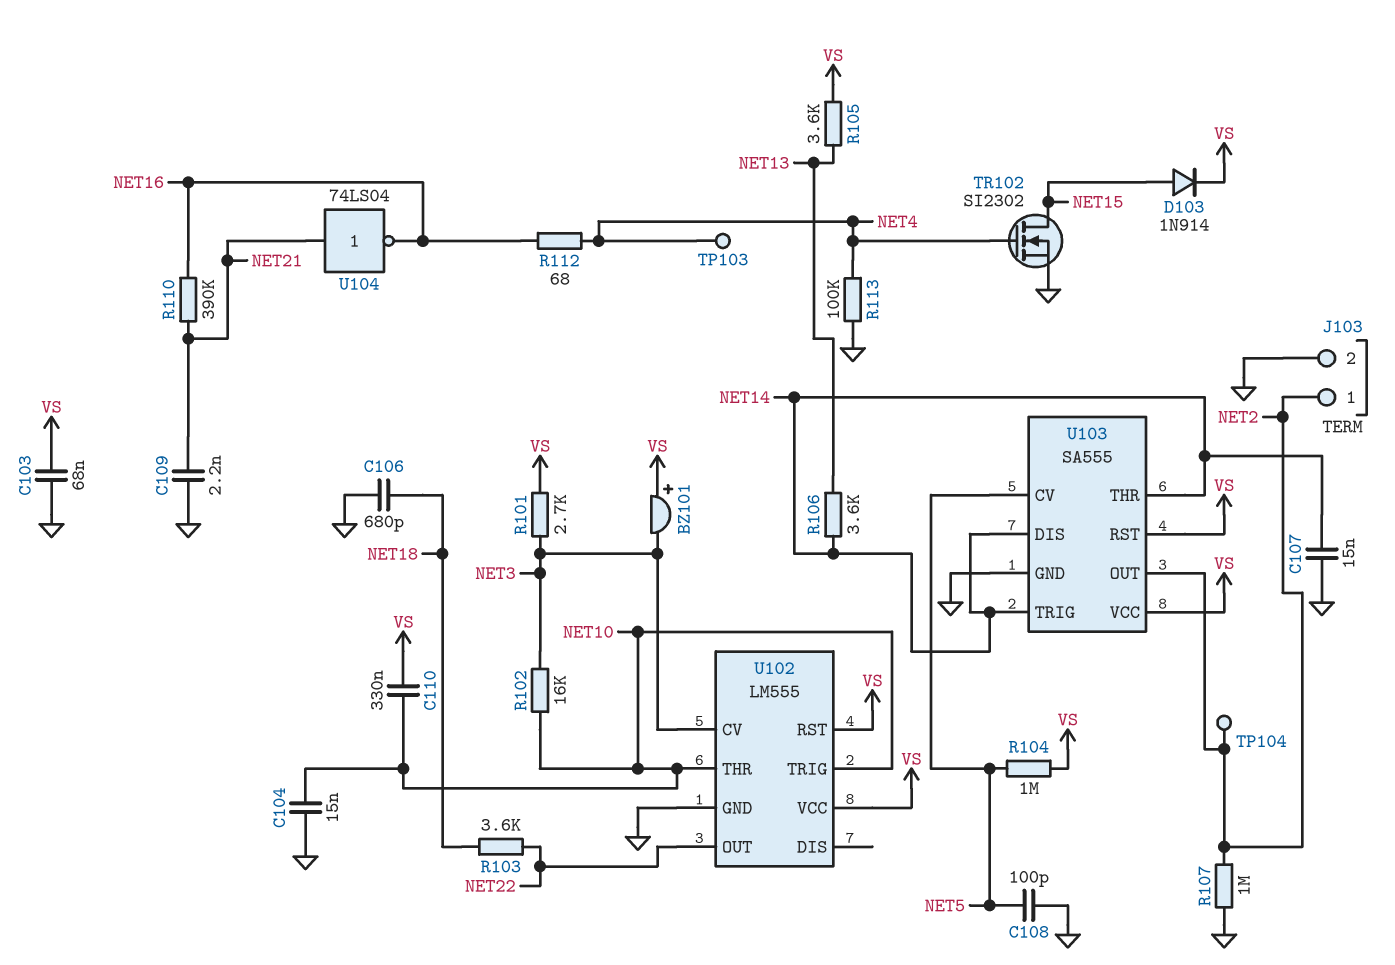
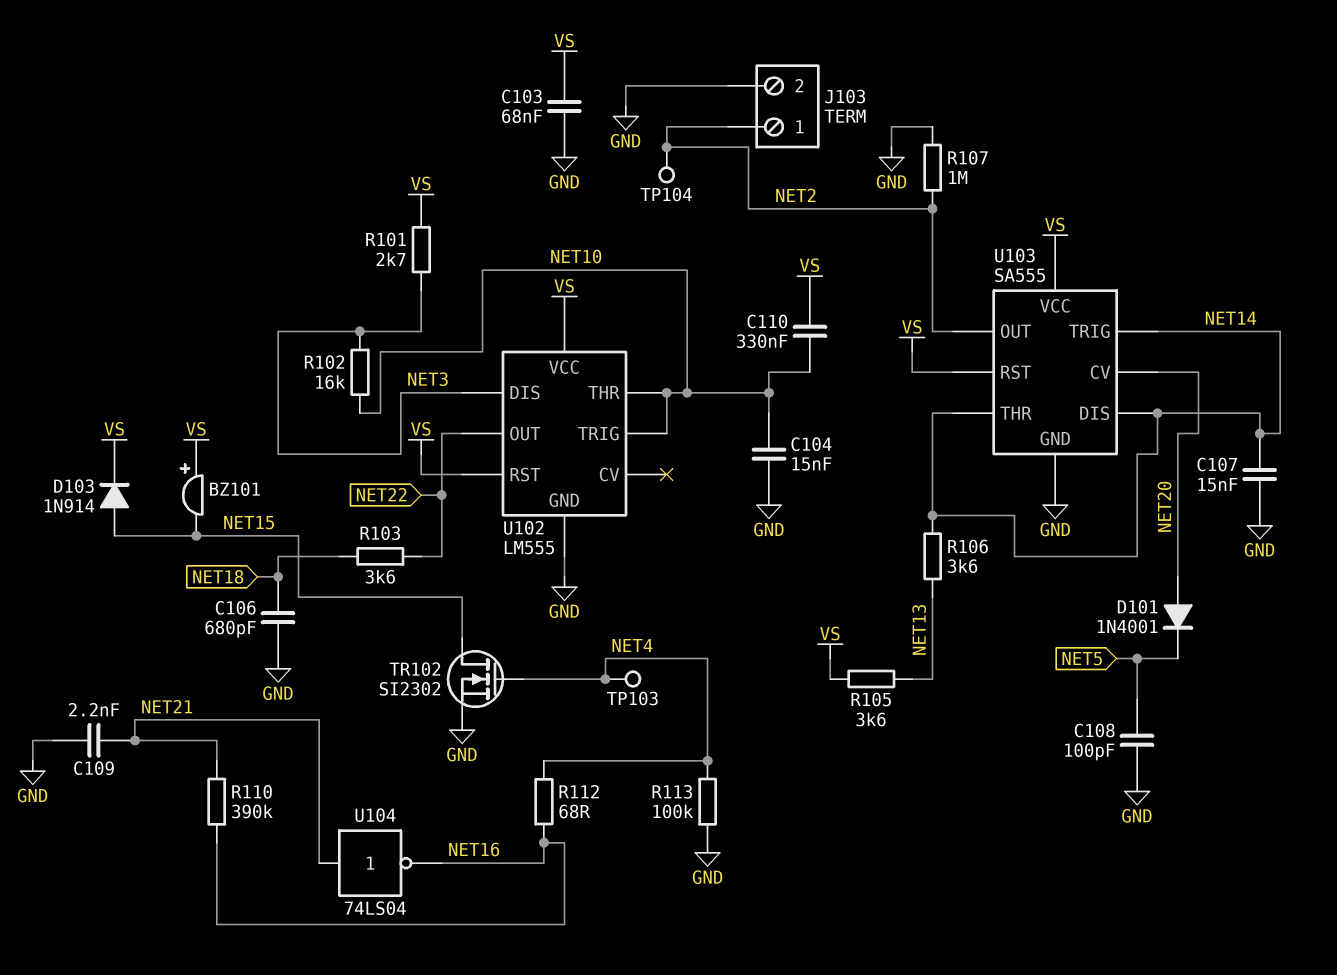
BZ101: buzzer (plus VS, minus NET3) -> buzzer (plus VS, minus NET15)
D101: none -> diode 1N4001 (A NET20, K NET5)
R104: 1M (NET5, VS) -> none
U102 pin CV: NET3 -> none
U102 pin DIS: none -> NET3
U103 pin CV: NET5 -> NET20

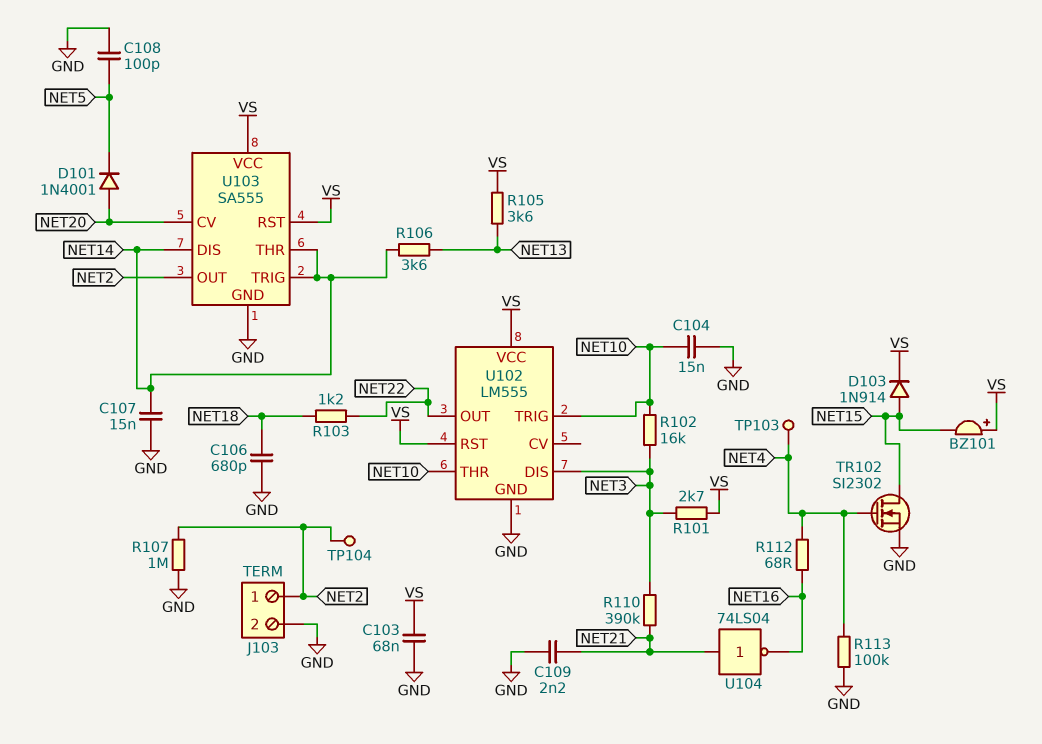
C110: 330nF (NET10, VS) -> none
R103: 3.6k (NET18, NET22) -> 1.2k (NET18, NET22)
R110: 390k (NET16, NET21) -> 390k (NET3, NET21)

